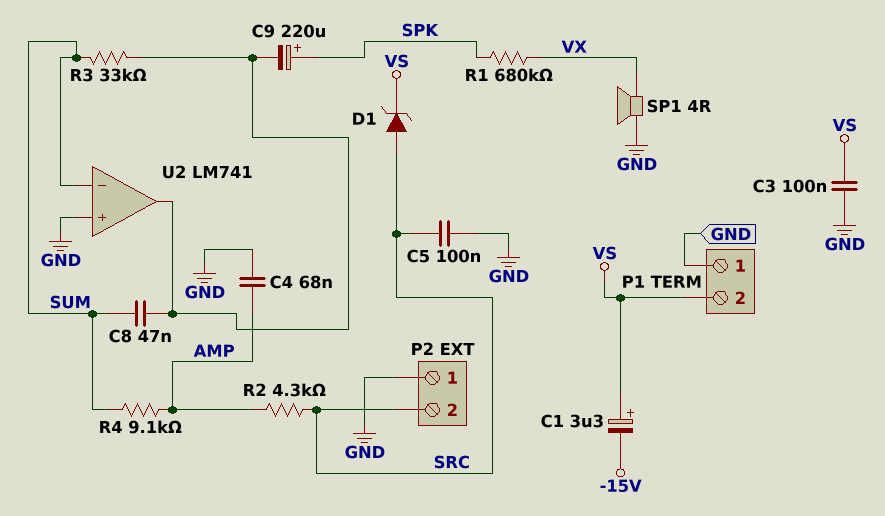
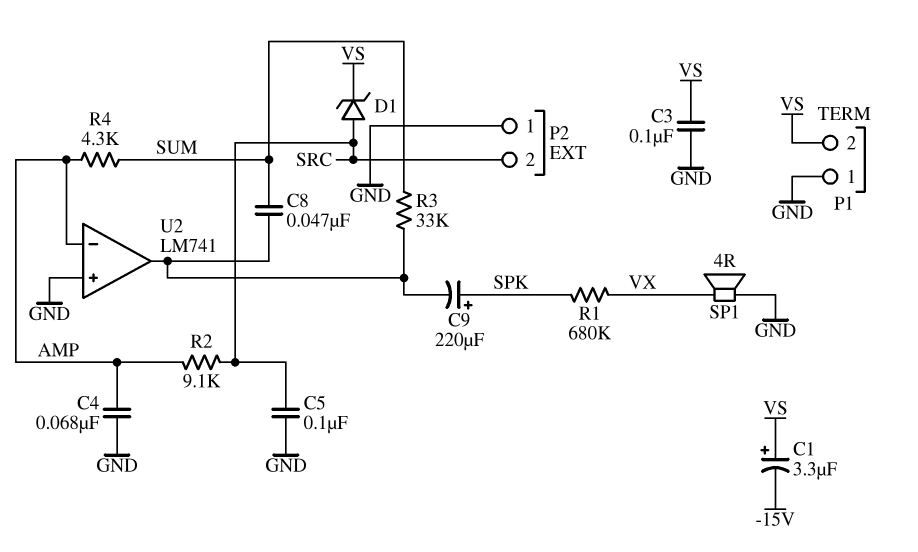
R2: 4.3k (AMP, SRC) -> 9.1k (AMP, SRC)
R4: 9.1k (AMP, SUM) -> 4.3k (AMP, SUM)
U2 pin in-: SUM -> AMP

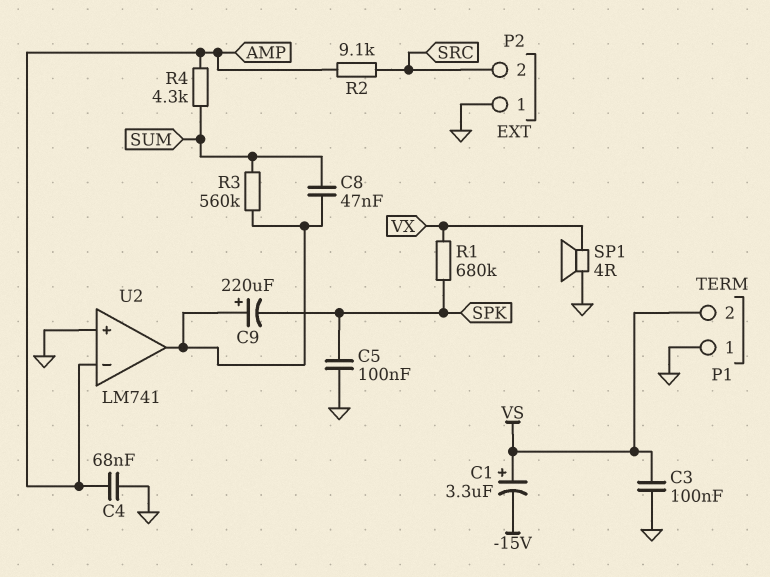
C5: 100nF (GND, SRC) -> 100nF (GND, SPK)
C9: 220uF (plus SPK, minus U2/out) -> 220uF (plus U2/out, minus SPK)
D1: zener (A SRC, K VS) -> none
R3: 33k (SUM, U2/out) -> 560k (SUM, U2/out)

